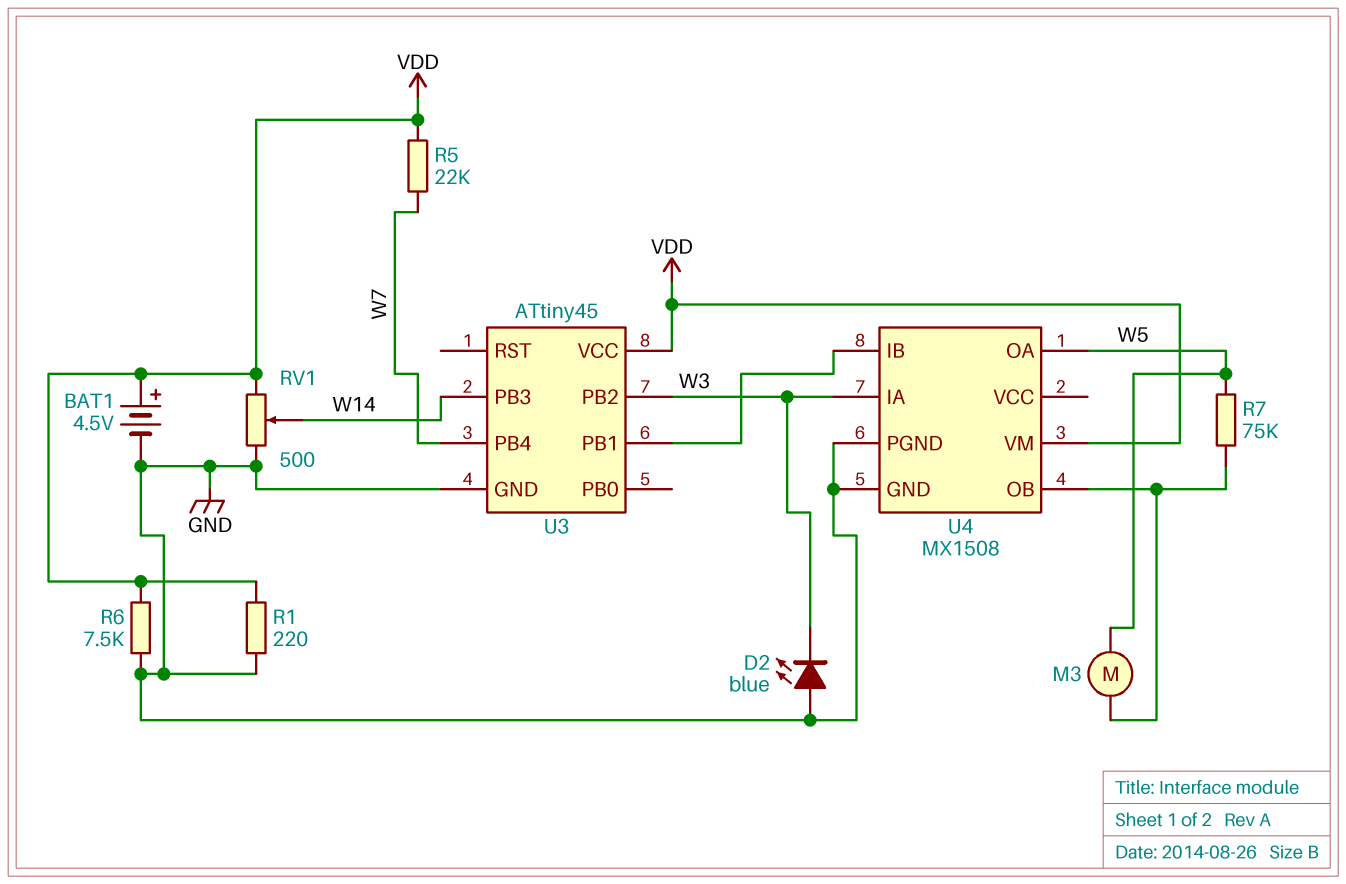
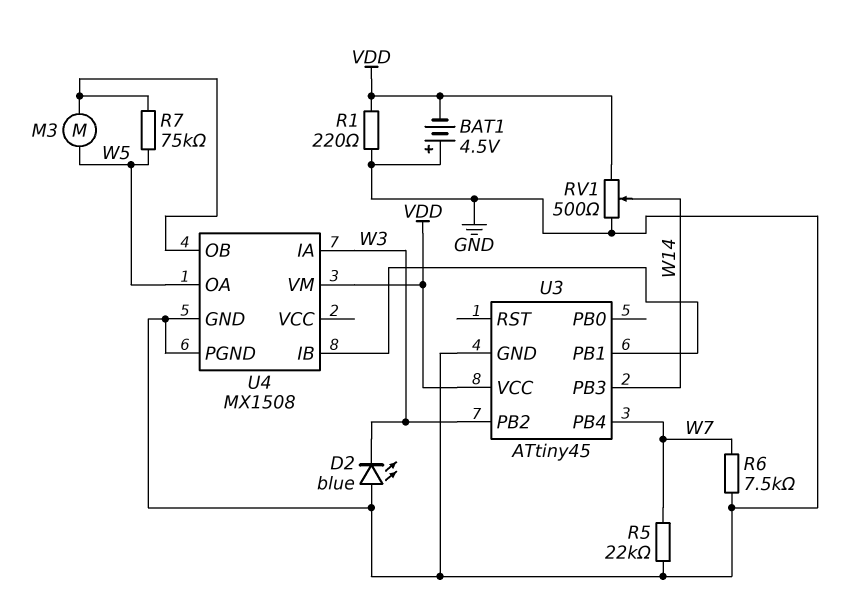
BAT1: 4.5V (plus VDD, minus GND) -> 4.5V (plus GND, minus VDD)
R5: 22k (VDD, W7) -> 22k (GND, W7)
R6: 7.5k (GND, VDD) -> 7.5k (GND, W7)

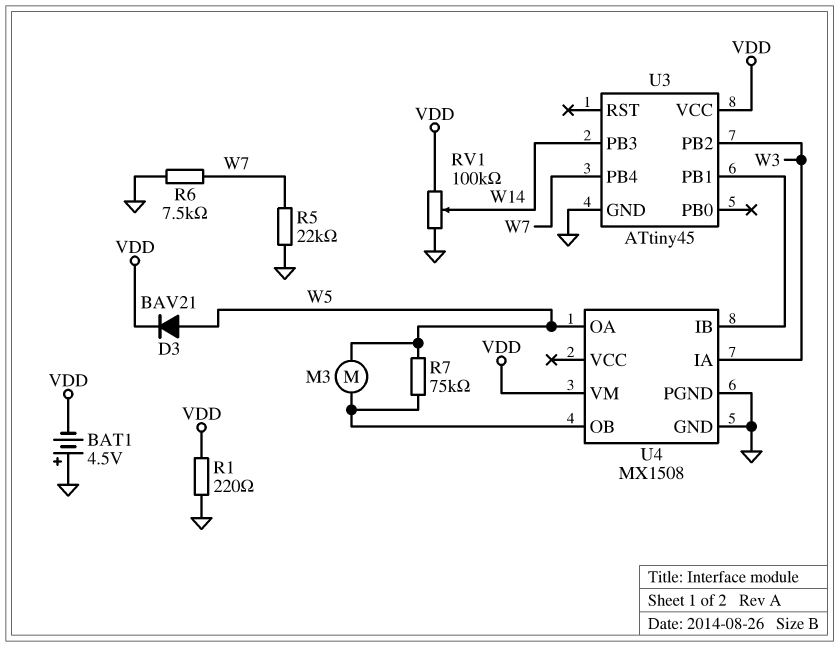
D2: LED blue (A GND, K W3) -> none
D3: none -> diode BAV21 (A W5, K VDD)
RV1: 500 (GND, VDD, wiper W14) -> 100k (GND, VDD, wiper W14)

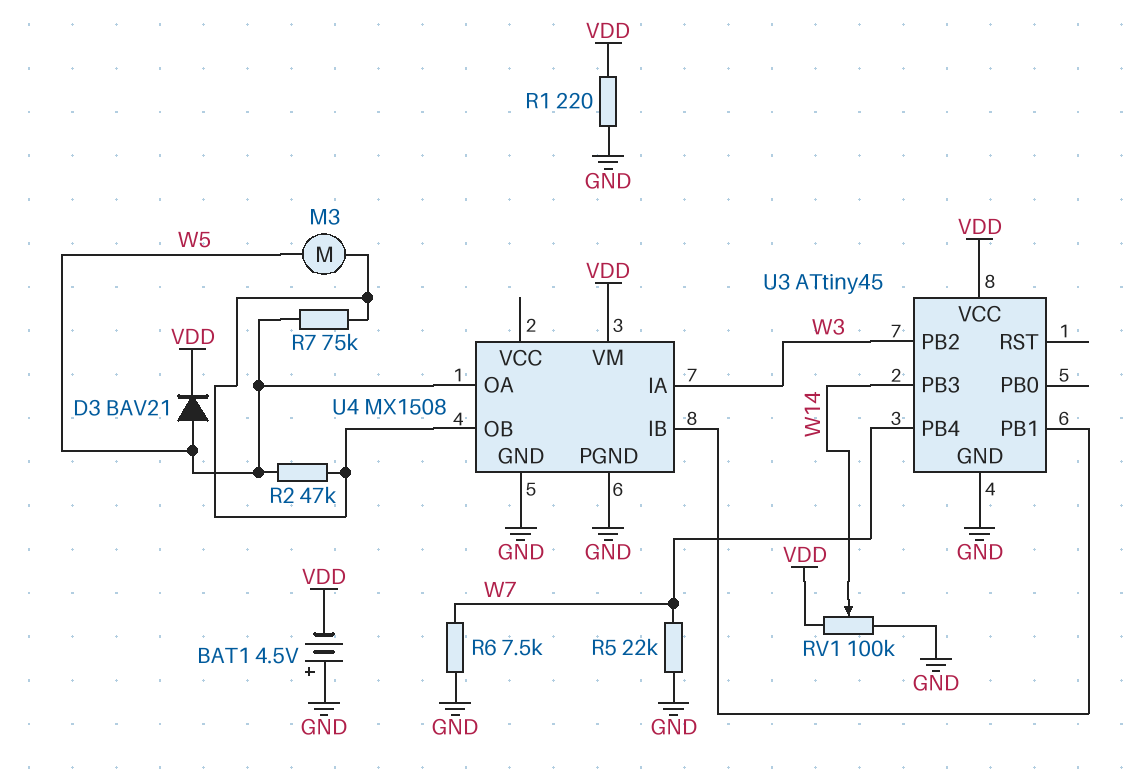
R2: none -> 47k (U4/OB, W5)

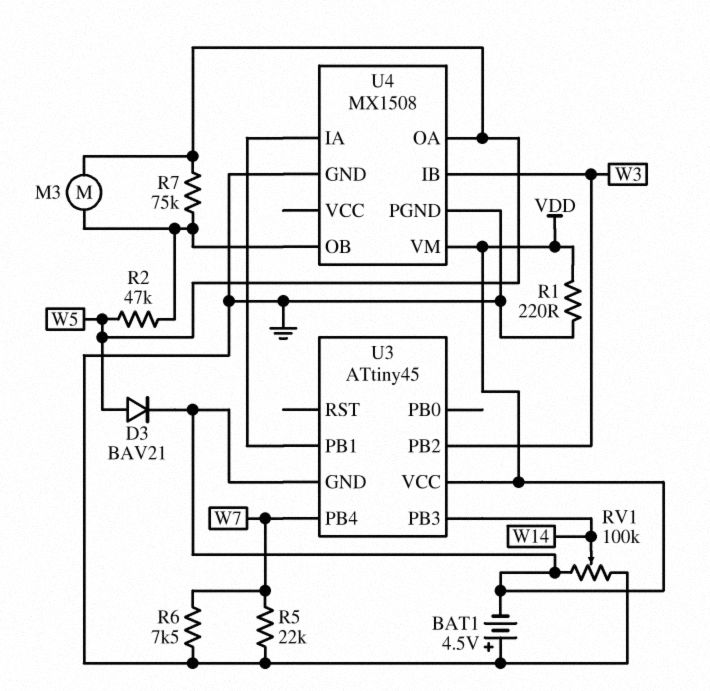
U3 pin GND: GND -> VDD
U4 pin IA: W3 -> U3/PB1
U4 pin IB: U3/PB1 -> W3

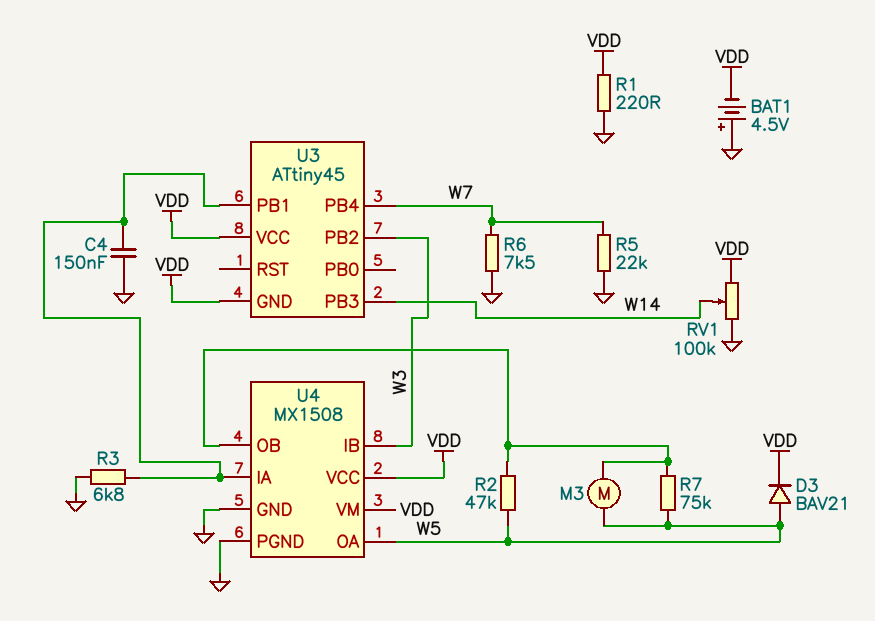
C4: none -> 150nF (GND, U3/PB1)
R3: none -> 6.8k (GND, U3/PB1)
U4 pin VCC: none -> VDD

